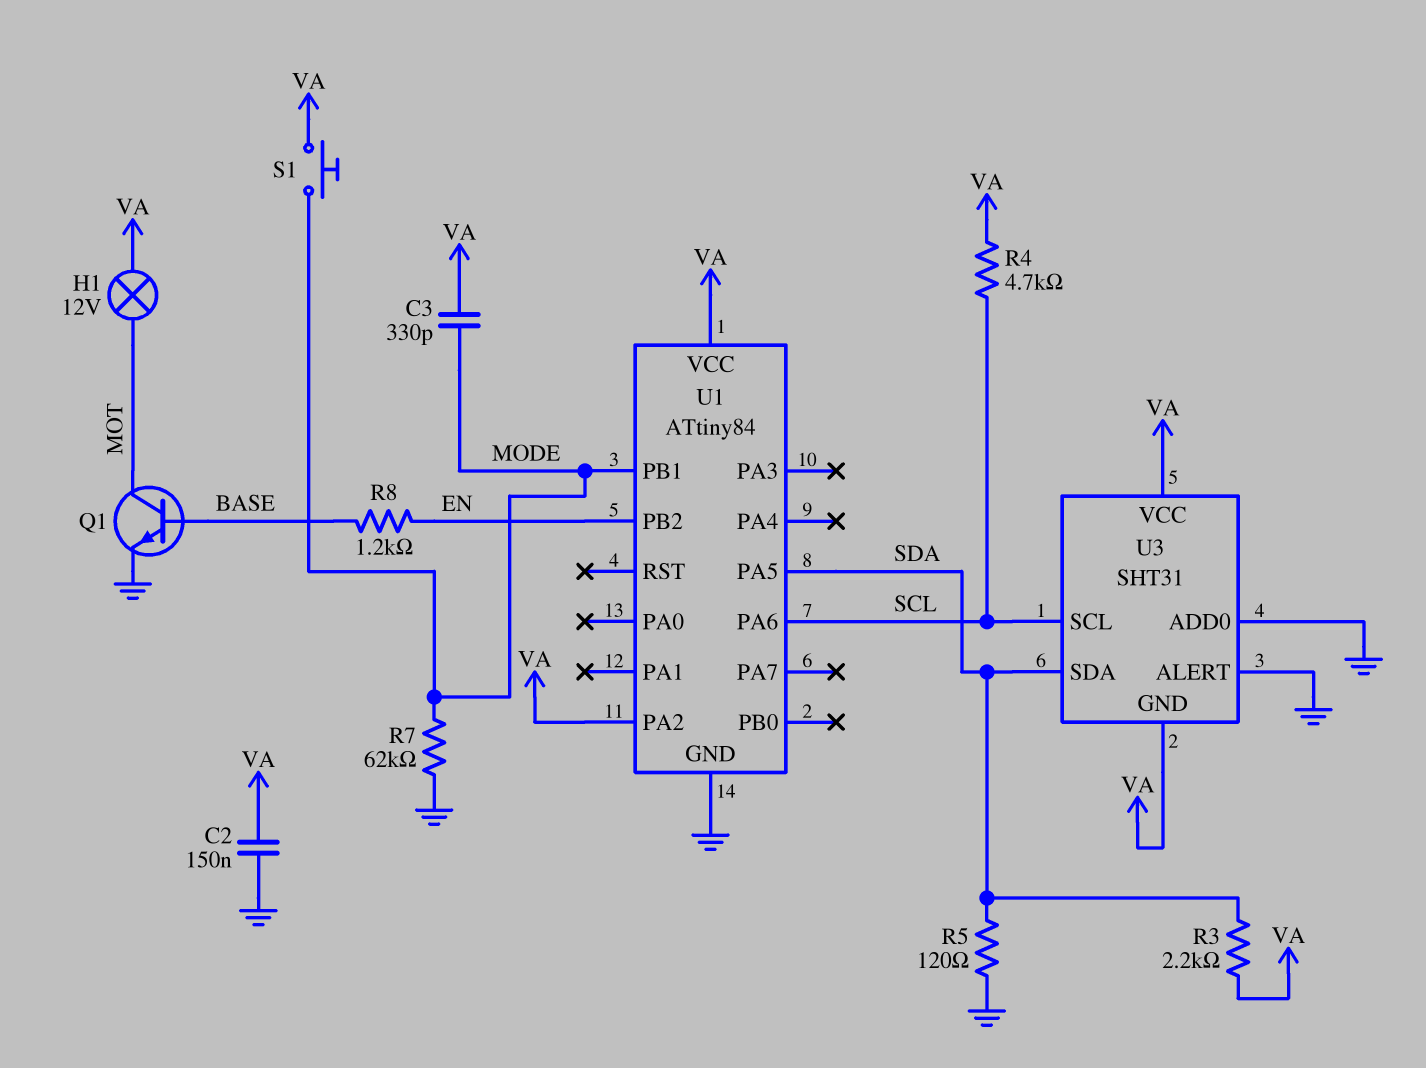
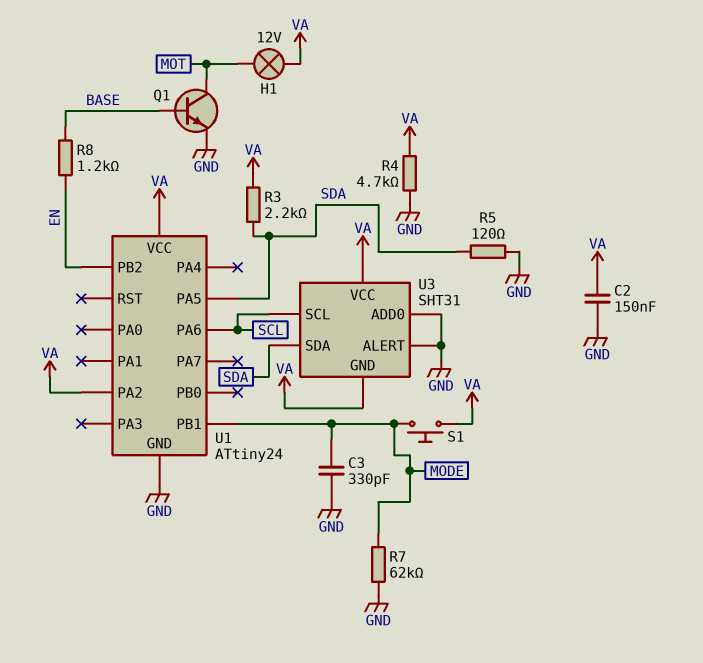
C3: 330pF (MODE, VA) -> 330pF (GND, MODE)
R4: 4.7k (SCL, VA) -> 4.7k (GND, VA)
U1: ATtiny84 -> ATtiny24

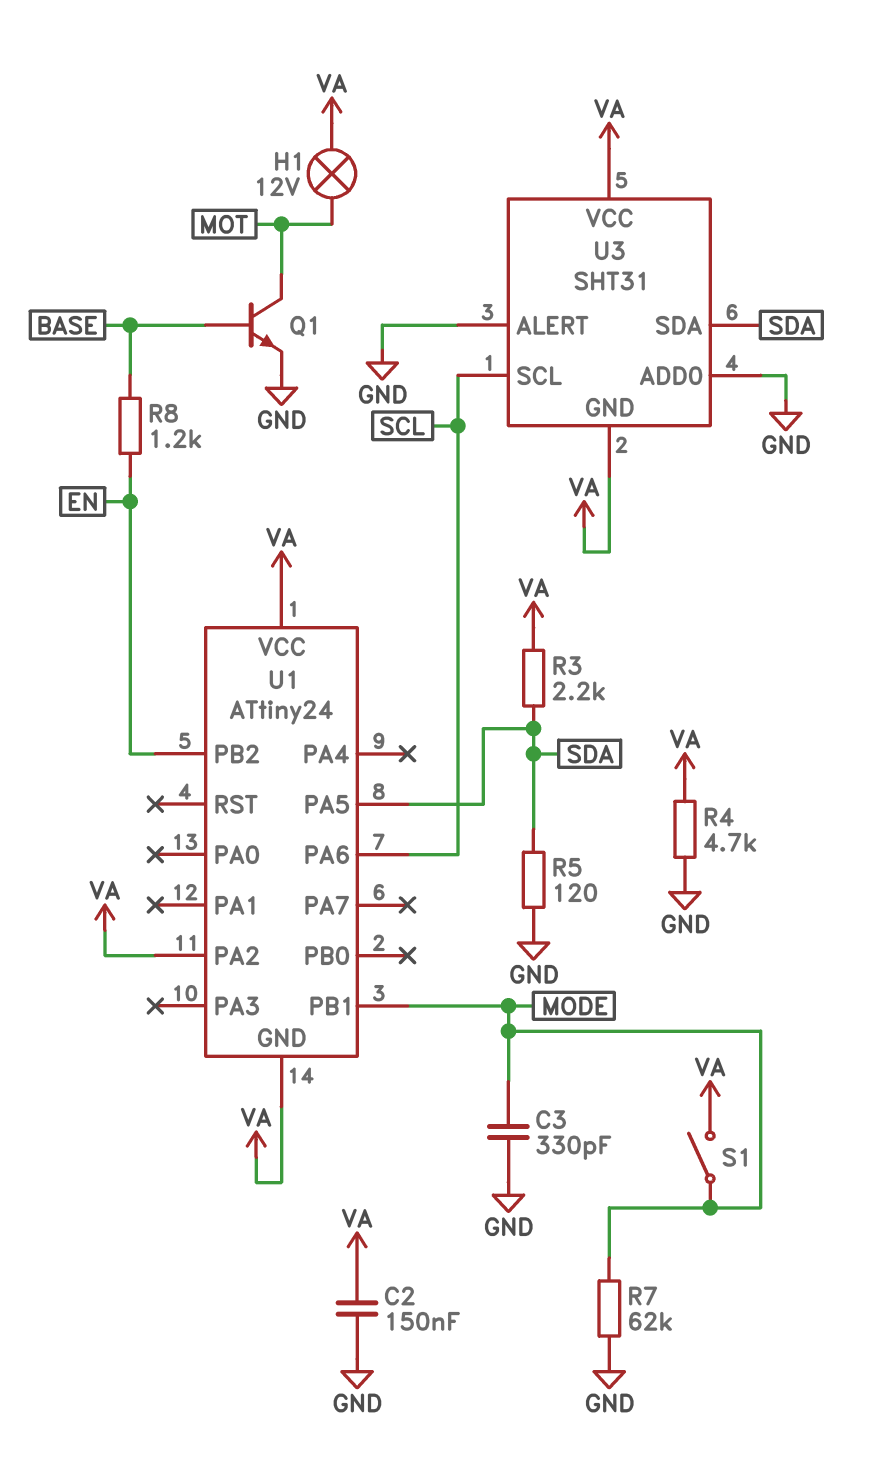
S1: button (MODE, VA) -> switch (MODE, VA)
U1 pin GND: GND -> VA

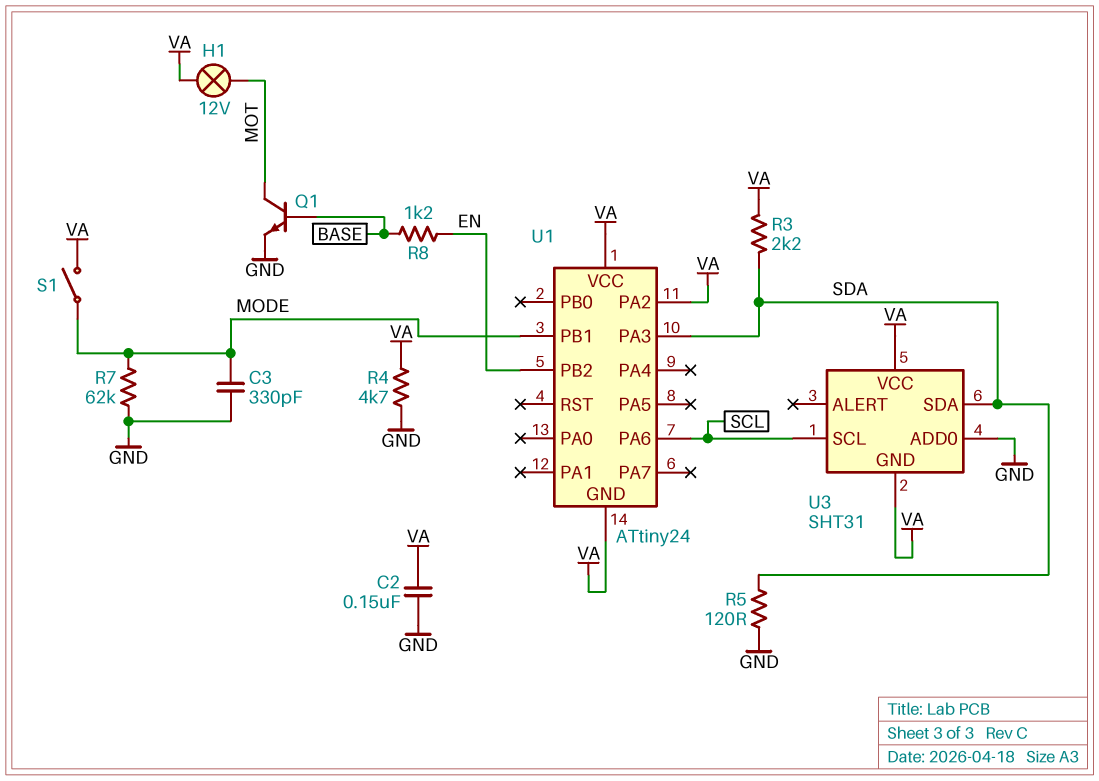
U1 pin PA3: none -> SDA
U1 pin PA5: SDA -> none
U3 pin ALERT: GND -> none

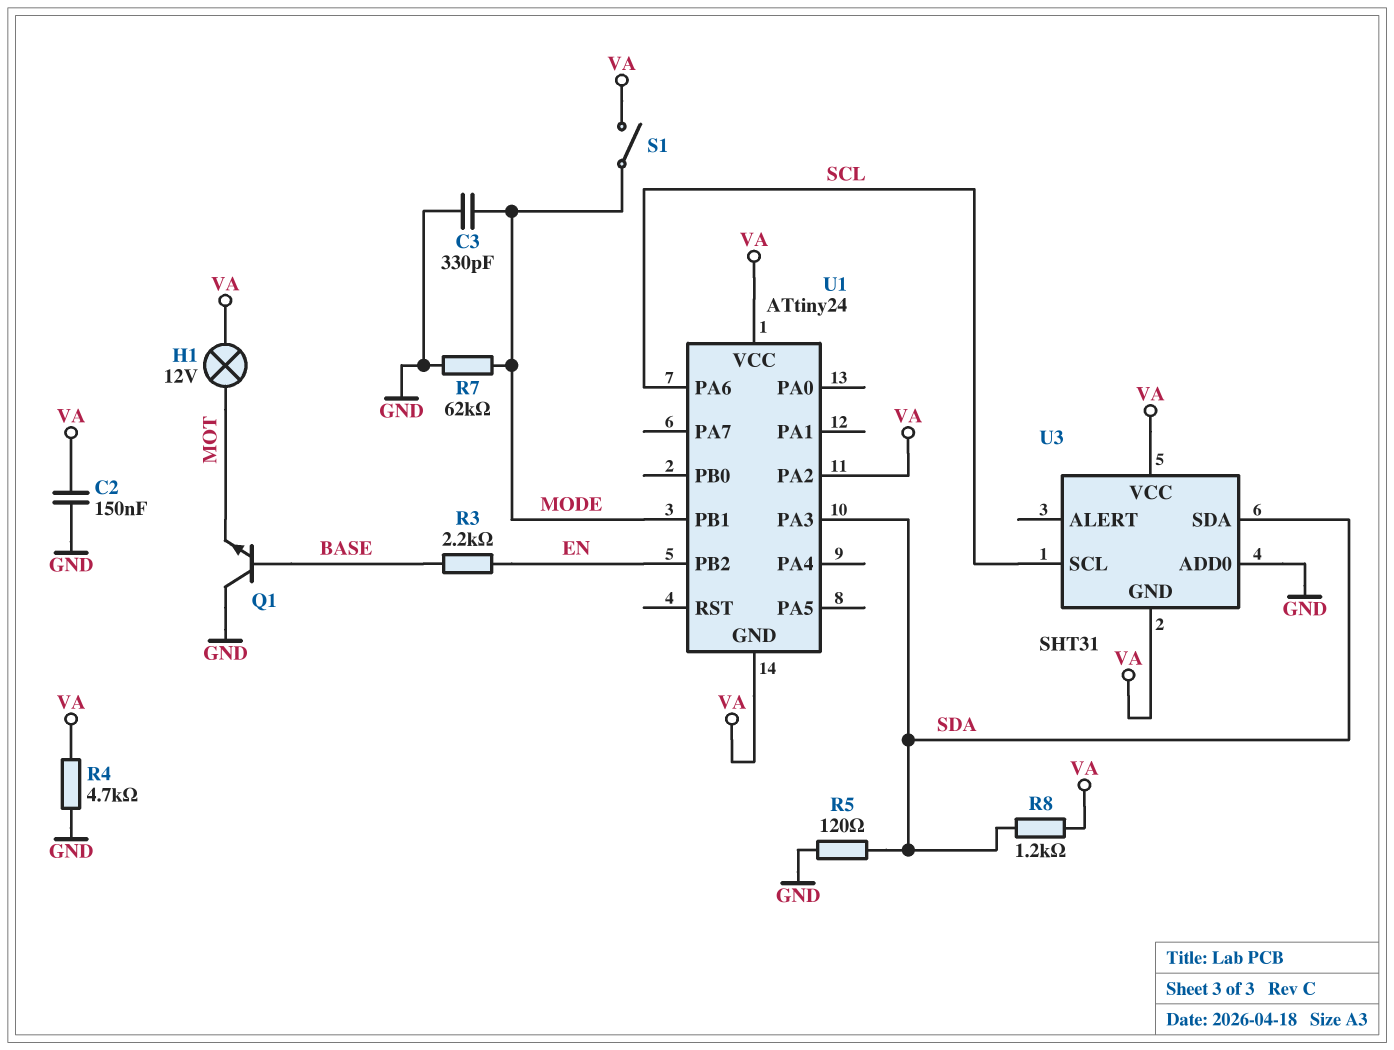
Q1: NPN (B BASE, C MOT, E GND) -> NPN (B BASE, C GND, E MOT)
R3: 2.2k (SDA, VA) -> 2.2k (BASE, EN)
R8: 1.2k (BASE, EN) -> 1.2k (SDA, VA)

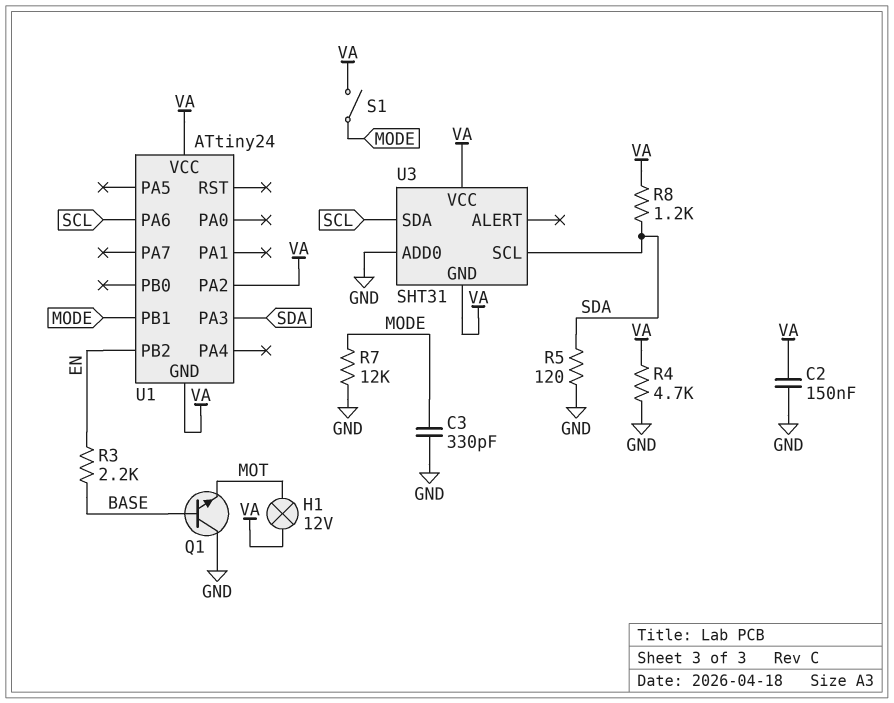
R7: 62k (GND, MODE) -> 12k (GND, MODE)
U3 pin SCL: SCL -> SDA
U3 pin SDA: SDA -> SCL

